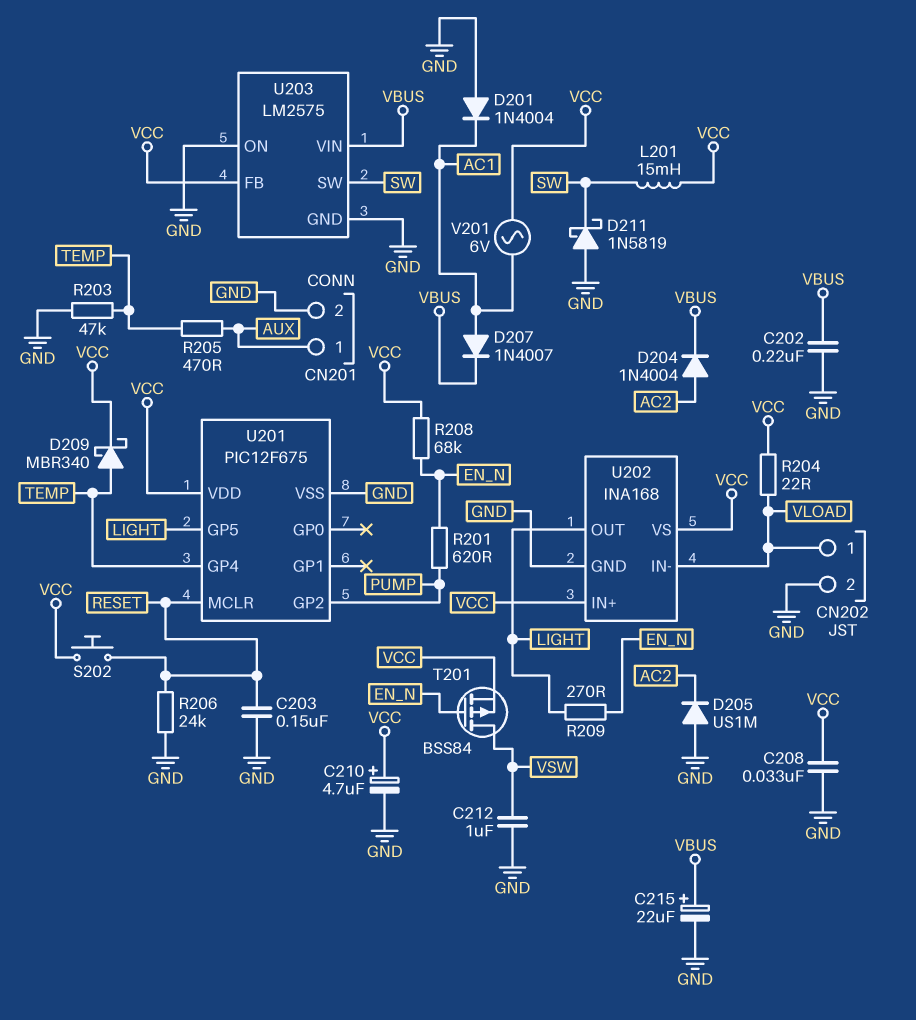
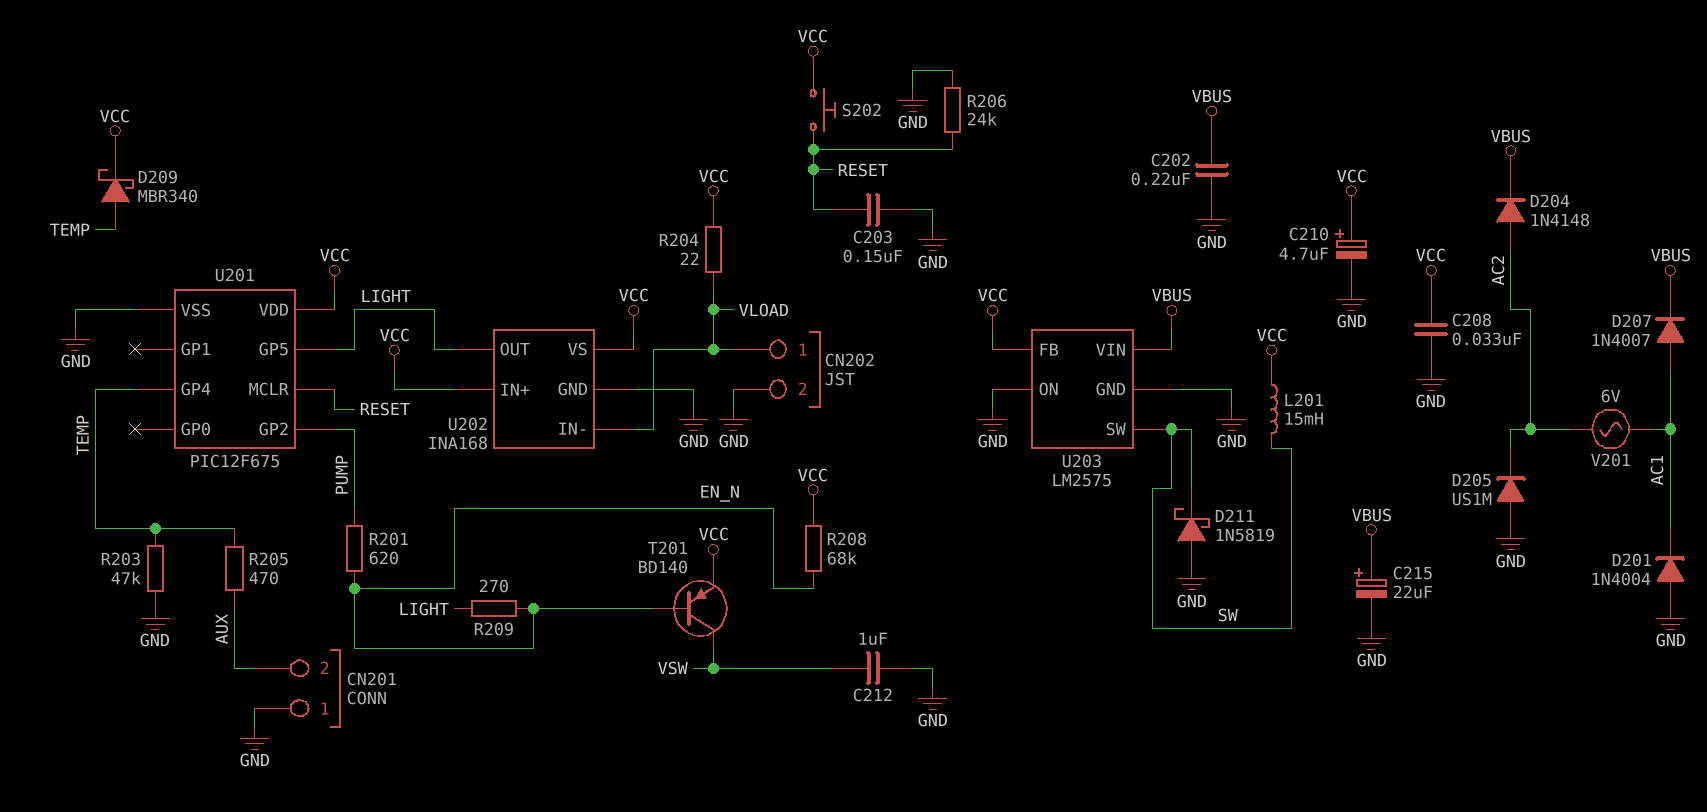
CN201 pin 1: AUX -> GND
CN201 pin 2: GND -> AUX
D204: diode 1N4004 (A AC2, K VBUS) -> diode 1N4148 (A AC2, K VBUS)
T201: PMOS BSS84 (G EN_N, D VSW, S VCC) -> PNP BD140 (B EN_N, C VSW, E VCC)
V201: AC 6V (AC1, VCC) -> AC 6V (AC1, AC2)

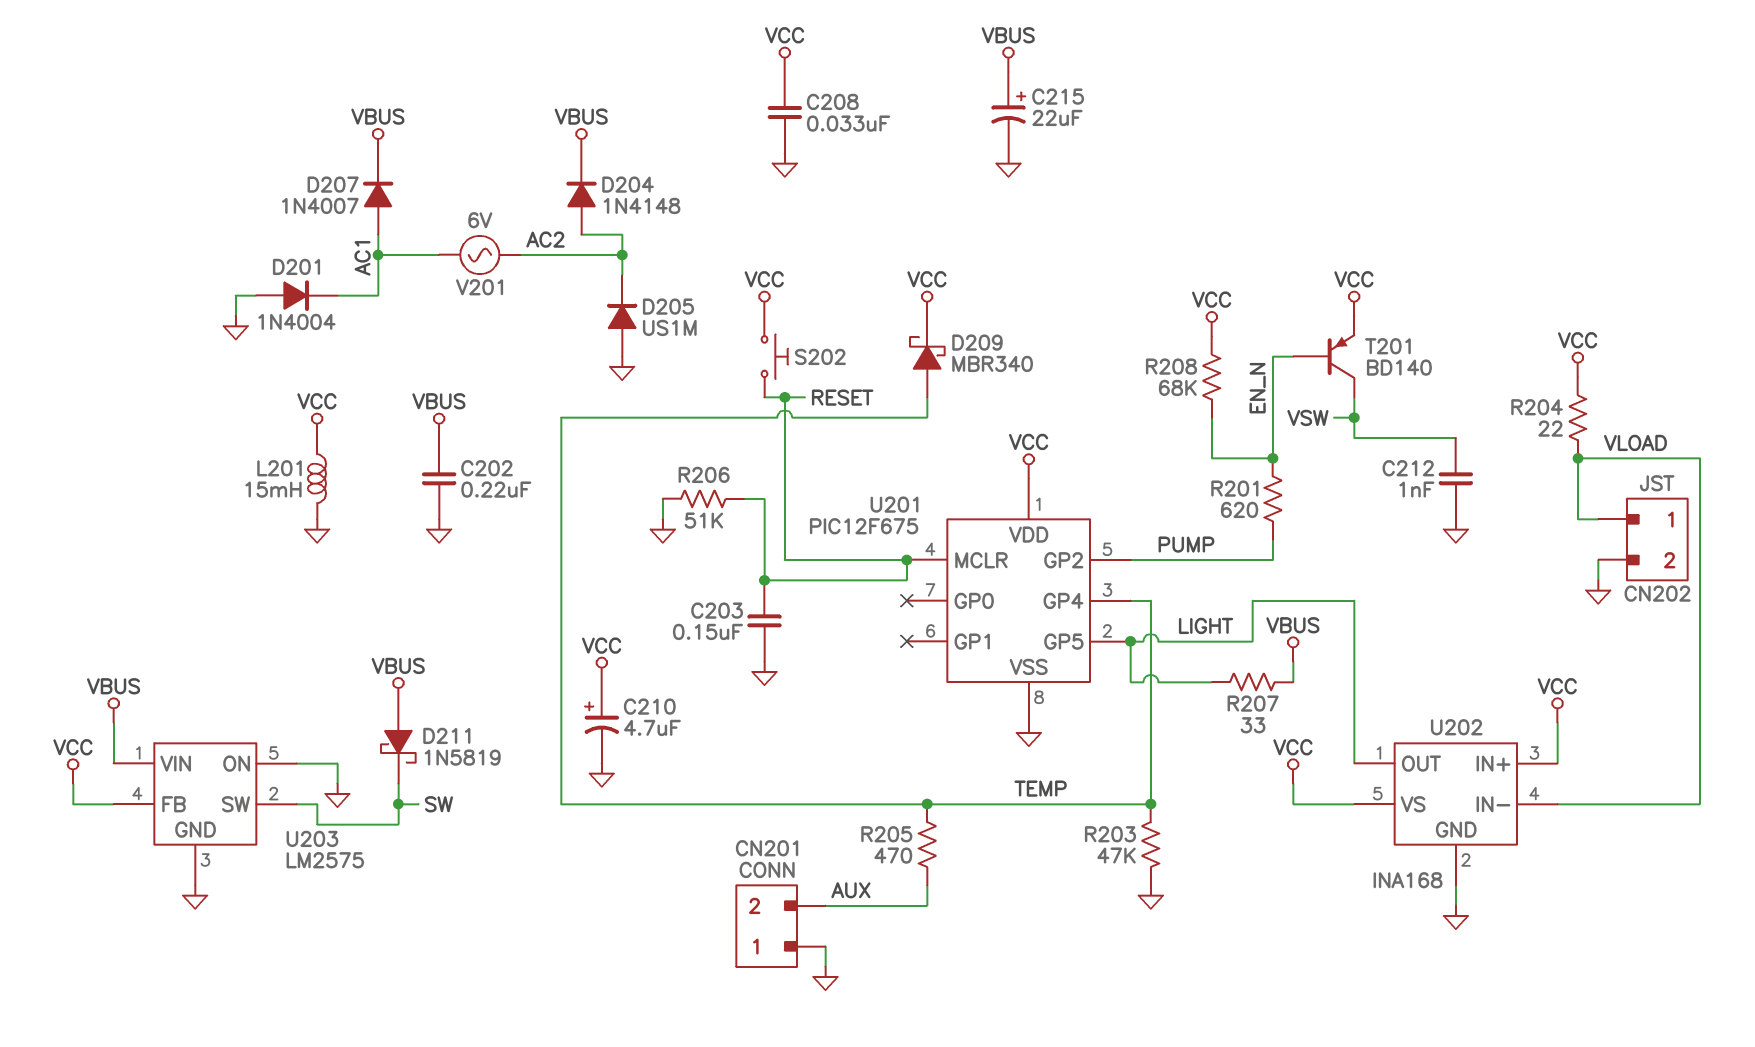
C212: 1uF (GND, VSW) -> 1nF (GND, VSW)
D211: schottky 1N5819 (A GND, K SW) -> schottky 1N5819 (A VBUS, K SW)
L201: 15mH (SW, VCC) -> 15mH (GND, VCC)
R206: 24k (GND, RESET) -> 51k (GND, RESET)
R207: none -> 33 (LIGHT, VBUS)
R209: 270 (EN_N, LIGHT) -> none

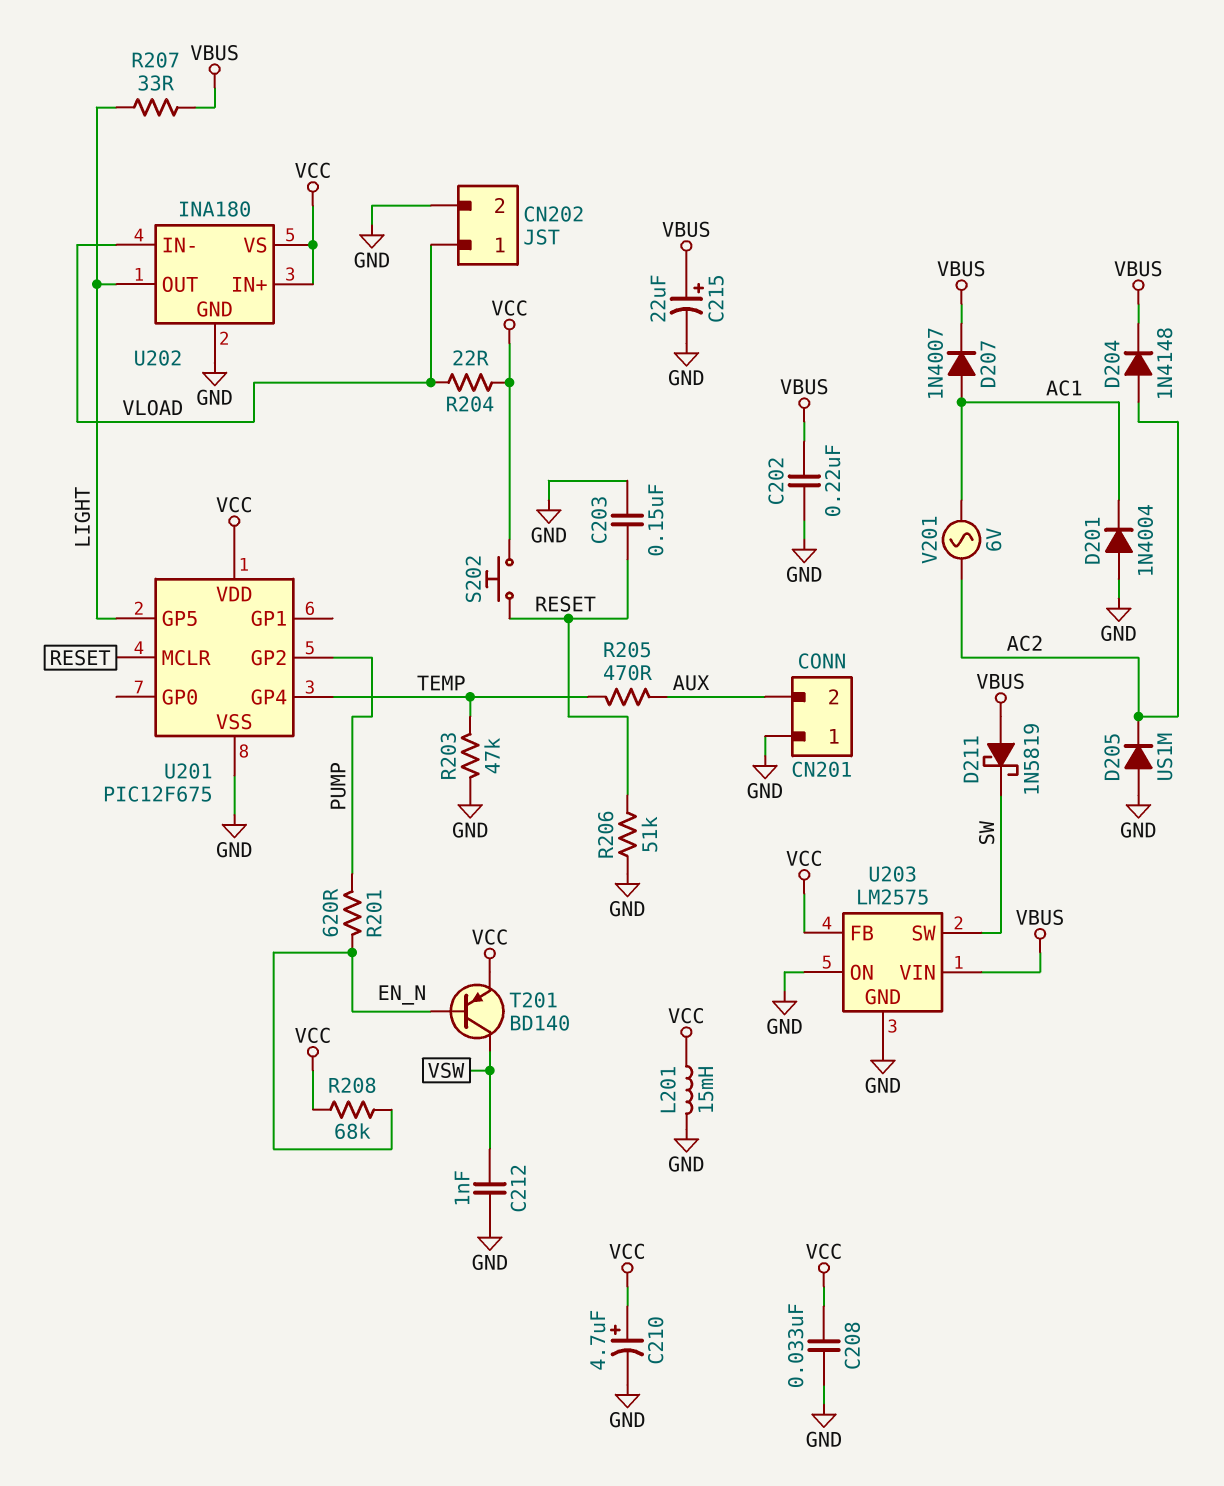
D209: schottky MBR340 (A TEMP, K VCC) -> none
U202: INA168 -> INA180

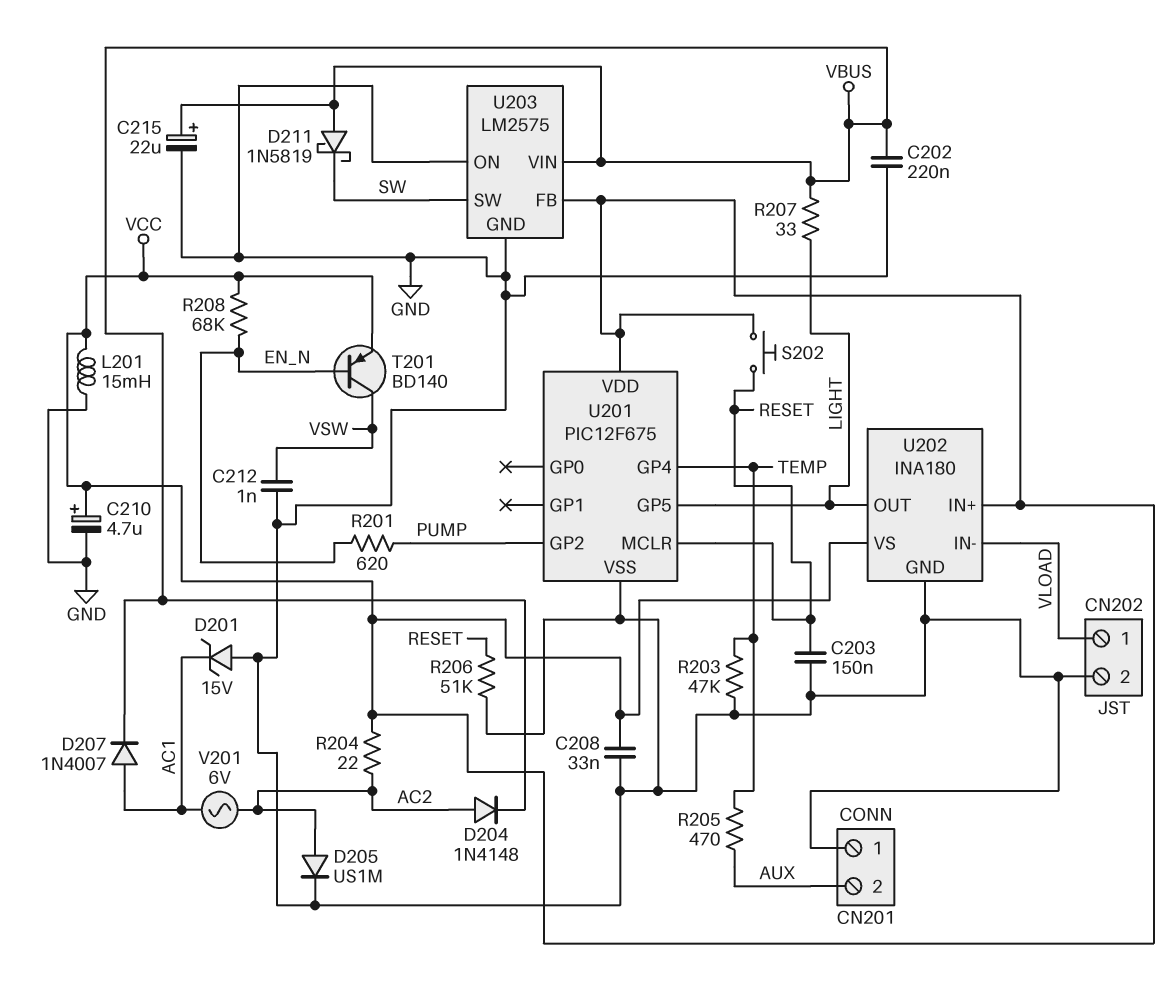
D201: diode 1N4004 (A GND, K AC1) -> zener 15V (A GND, K AC1)
D205: diode US1M (A GND, K AC2) -> diode US1M (A AC2, K GND)
R204: 22 (VCC, VLOAD) -> 22 (AC2, VCC)

